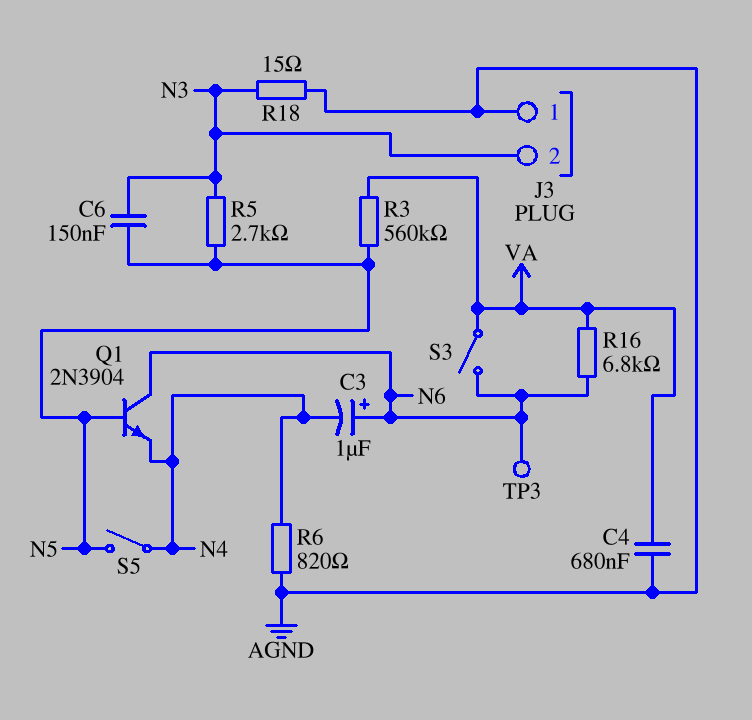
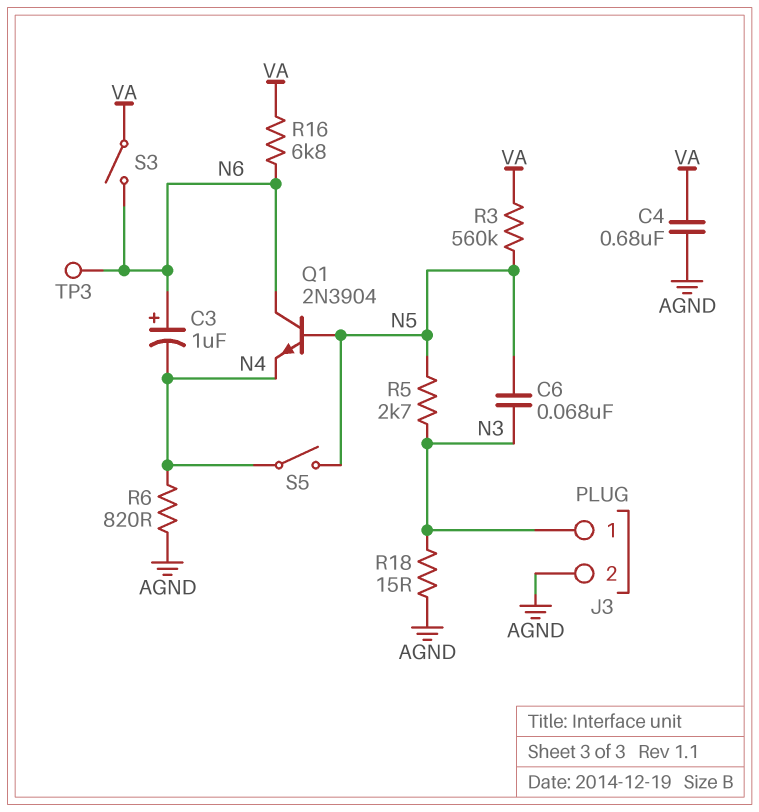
C6: 150nF (N3, N5) -> 68nF (N3, N5)
J3 pin 1: AGND -> N3
J3 pin 2: N3 -> AGND

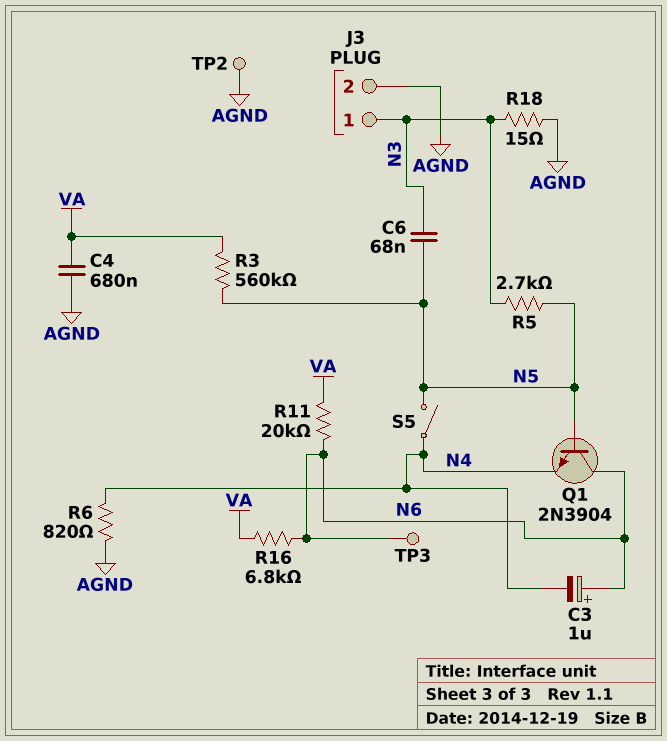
R11: none -> 20k (N6, VA)
S3: switch (N6, VA) -> none
TP2: none -> test point (AGND)

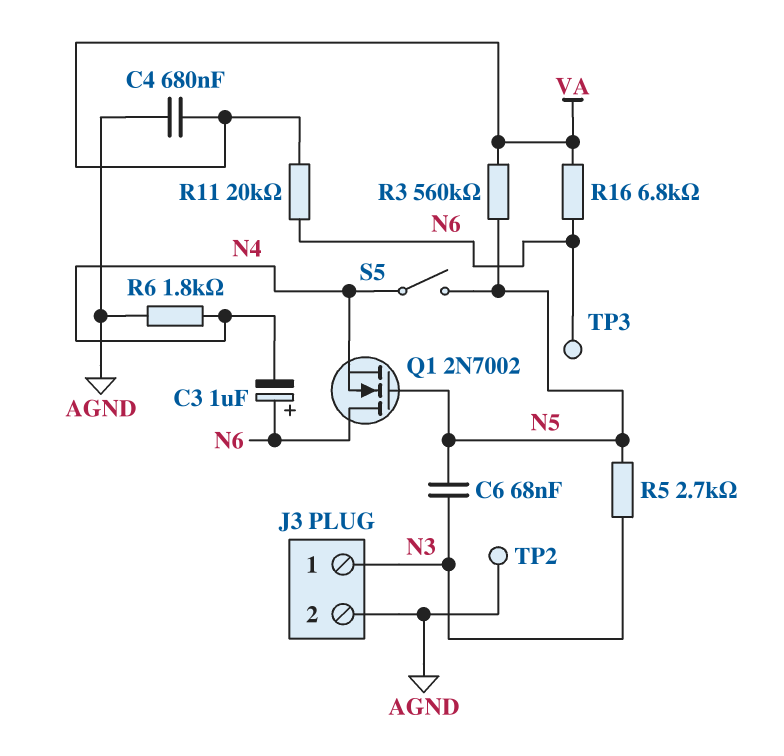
Q1: NPN 2N3904 (B N5, C N6, E N4) -> NMOS 2N7002 (G N5, D N6, S N4)
R6: 820 (AGND, N4) -> 1.8k (AGND, N4)
R18: 15 (AGND, N3) -> none

